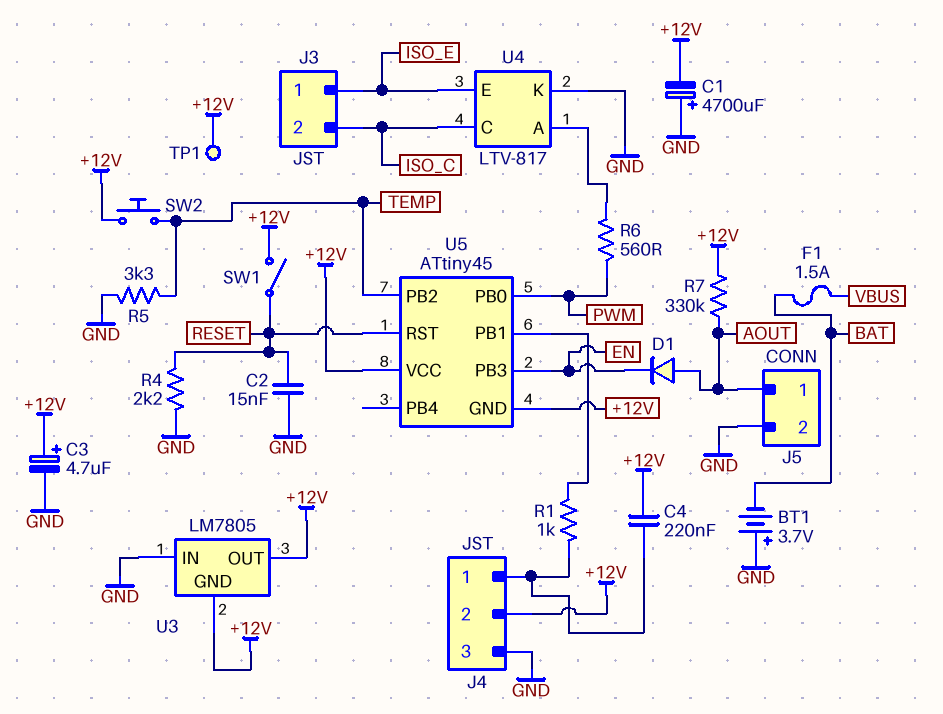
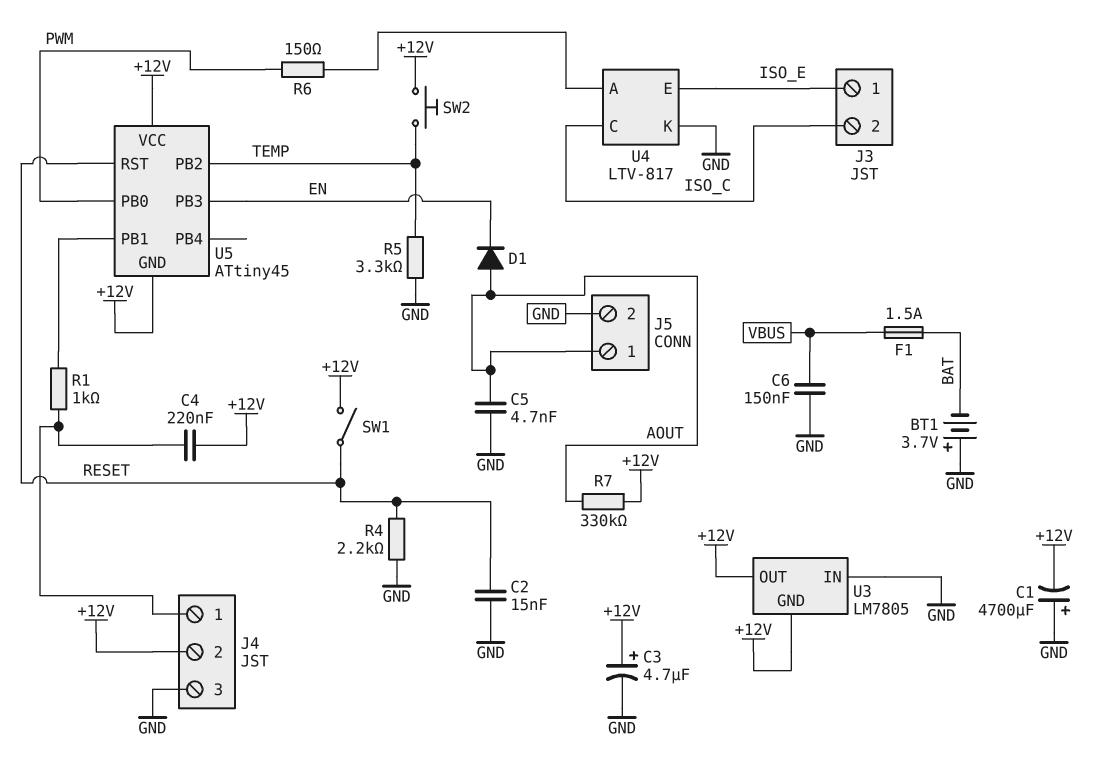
C5: none -> 4.7nF (AOUT, GND)
C6: none -> 150nF (GND, VBUS)
R6: 560 (PWM, U4/A) -> 150 (PWM, U4/A)
TP1: test point (+12V) -> none

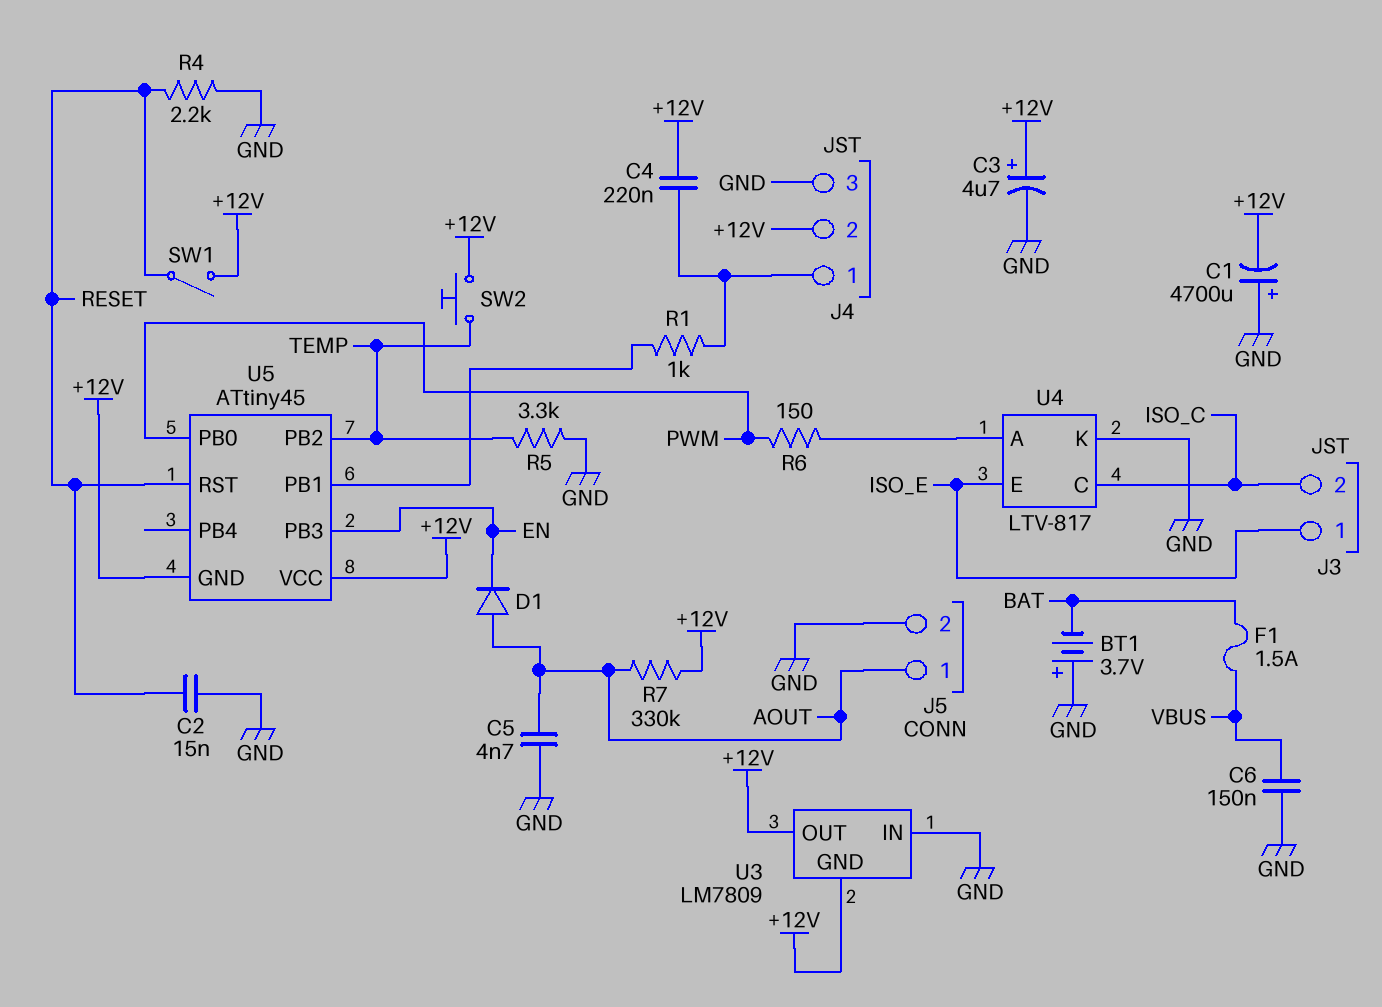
U3: LM7805 -> LM7809

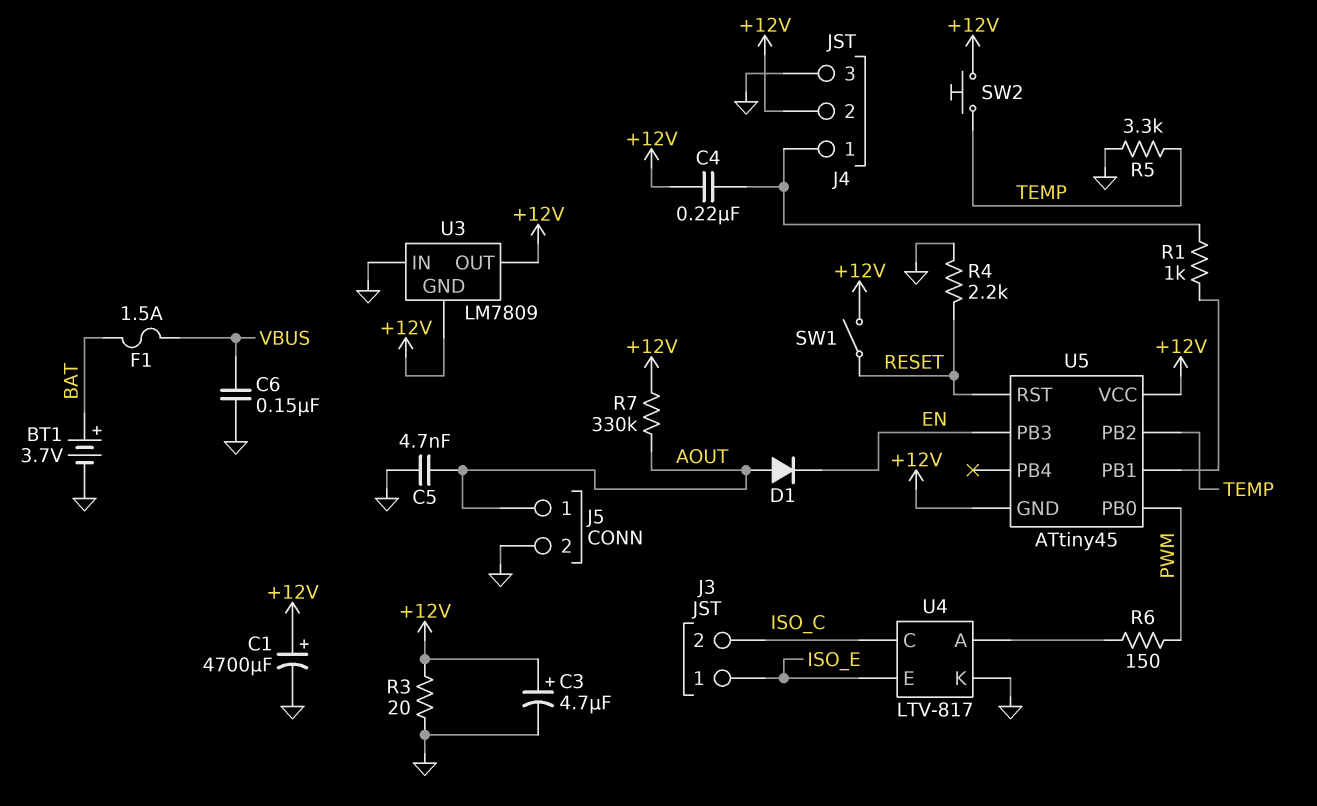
BT1: 3.7V (plus GND, minus BAT) -> 3.7V (plus BAT, minus GND)
C1: 4700uF (plus GND, minus +12V) -> 4700uF (plus +12V, minus GND)
C2: 15nF (GND, RESET) -> none
R3: none -> 20 (+12V, GND)

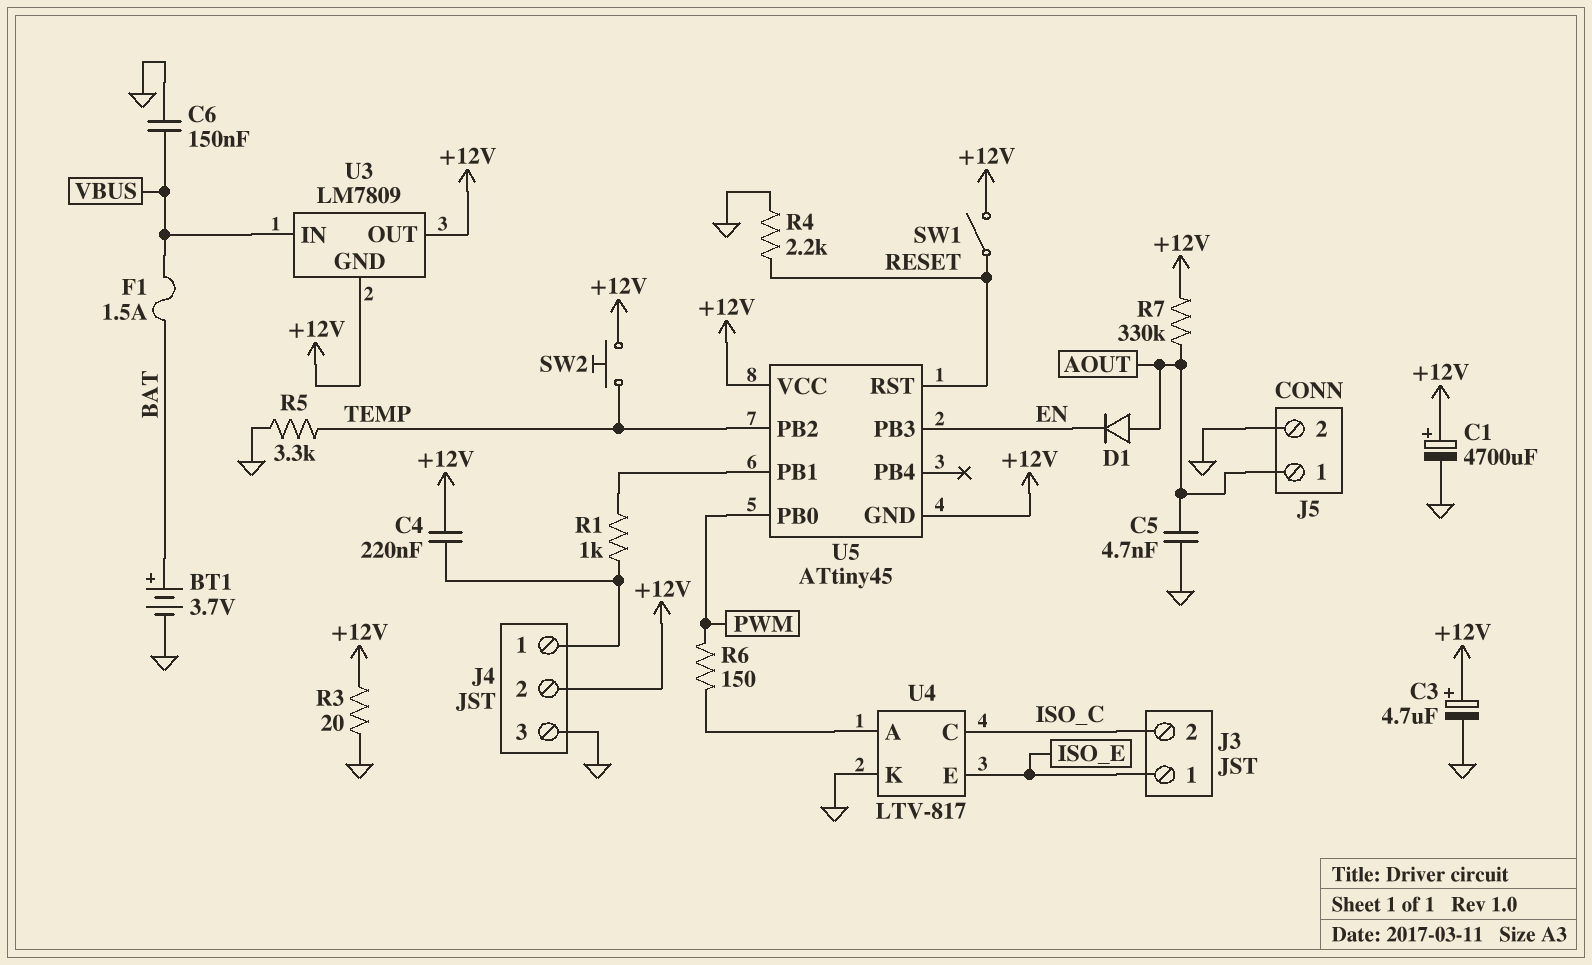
U3 pin IN: GND -> VBUS

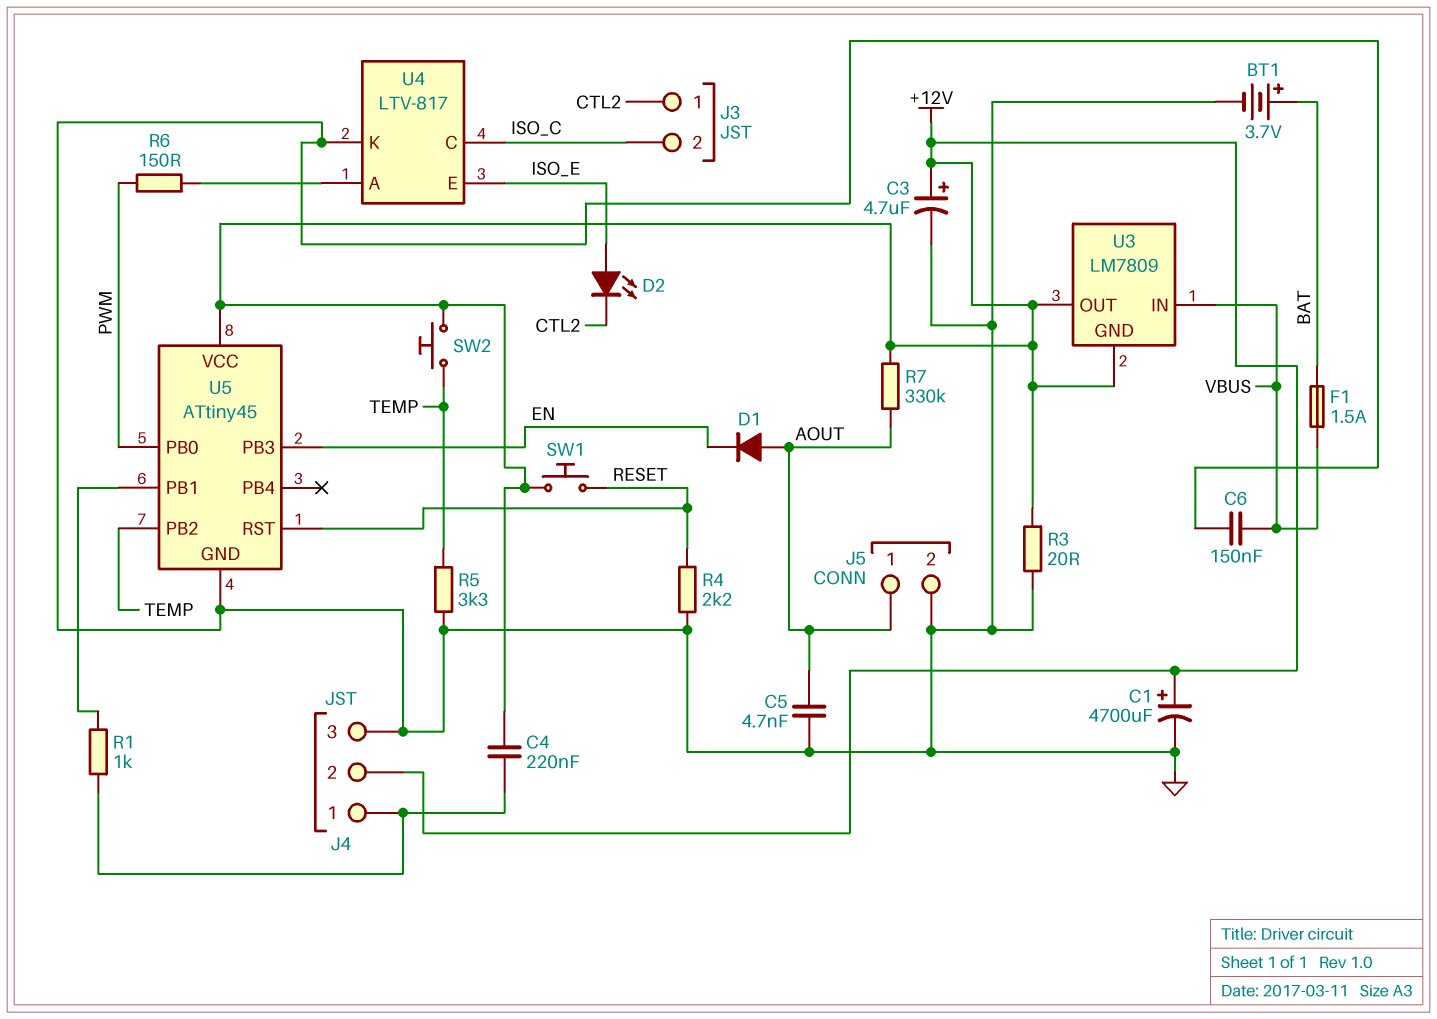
D2: none -> LED (A ISO_E, K CTL2)
J3 pin 1: ISO_E -> CTL2
SW1: switch (+12V, RESET) -> button (+12V, RESET)
U5 pin GND: +12V -> GND

